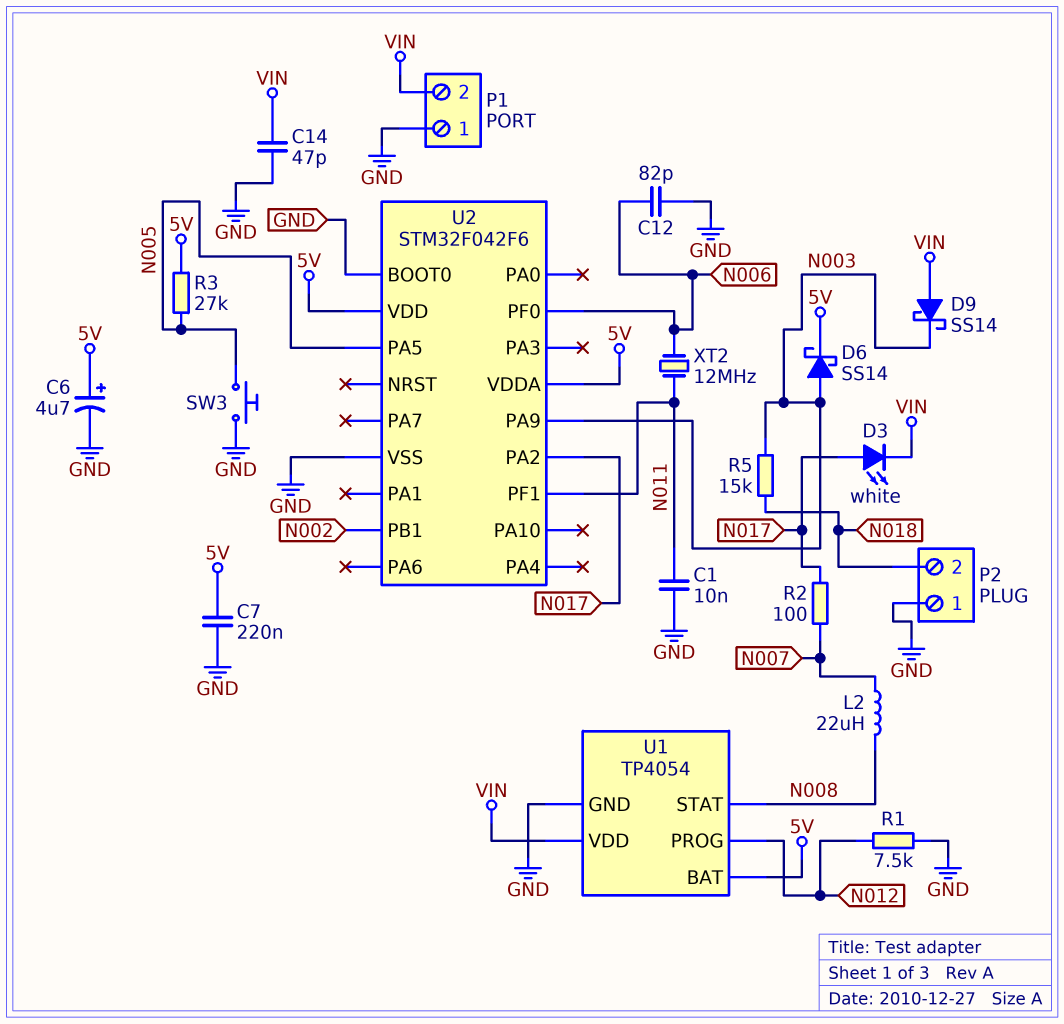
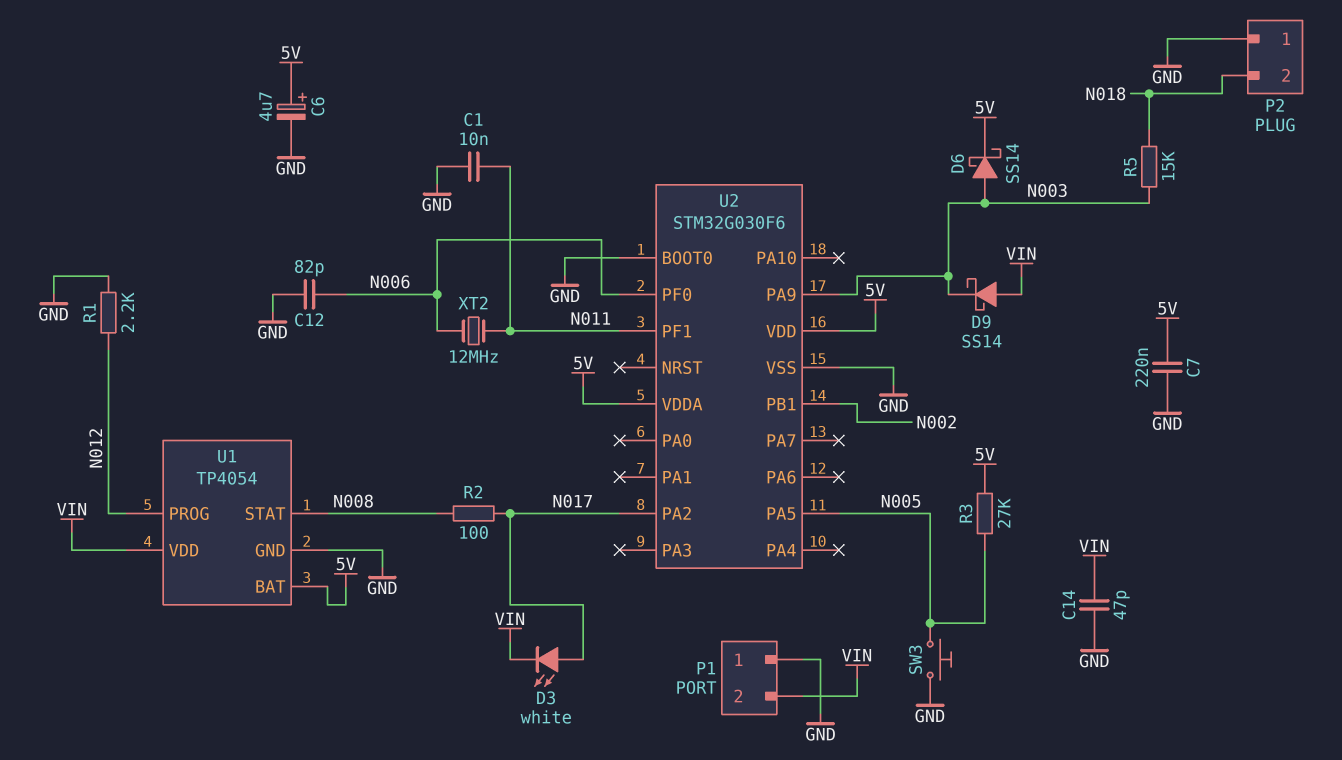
L2: 22uH (N007, N008) -> none
R1: 7.5k (GND, N012) -> 2.2k (GND, N012)
R2: 100 (N007, N017) -> 100 (N008, N017)
U2: STM32F042F6 -> STM32G030F6

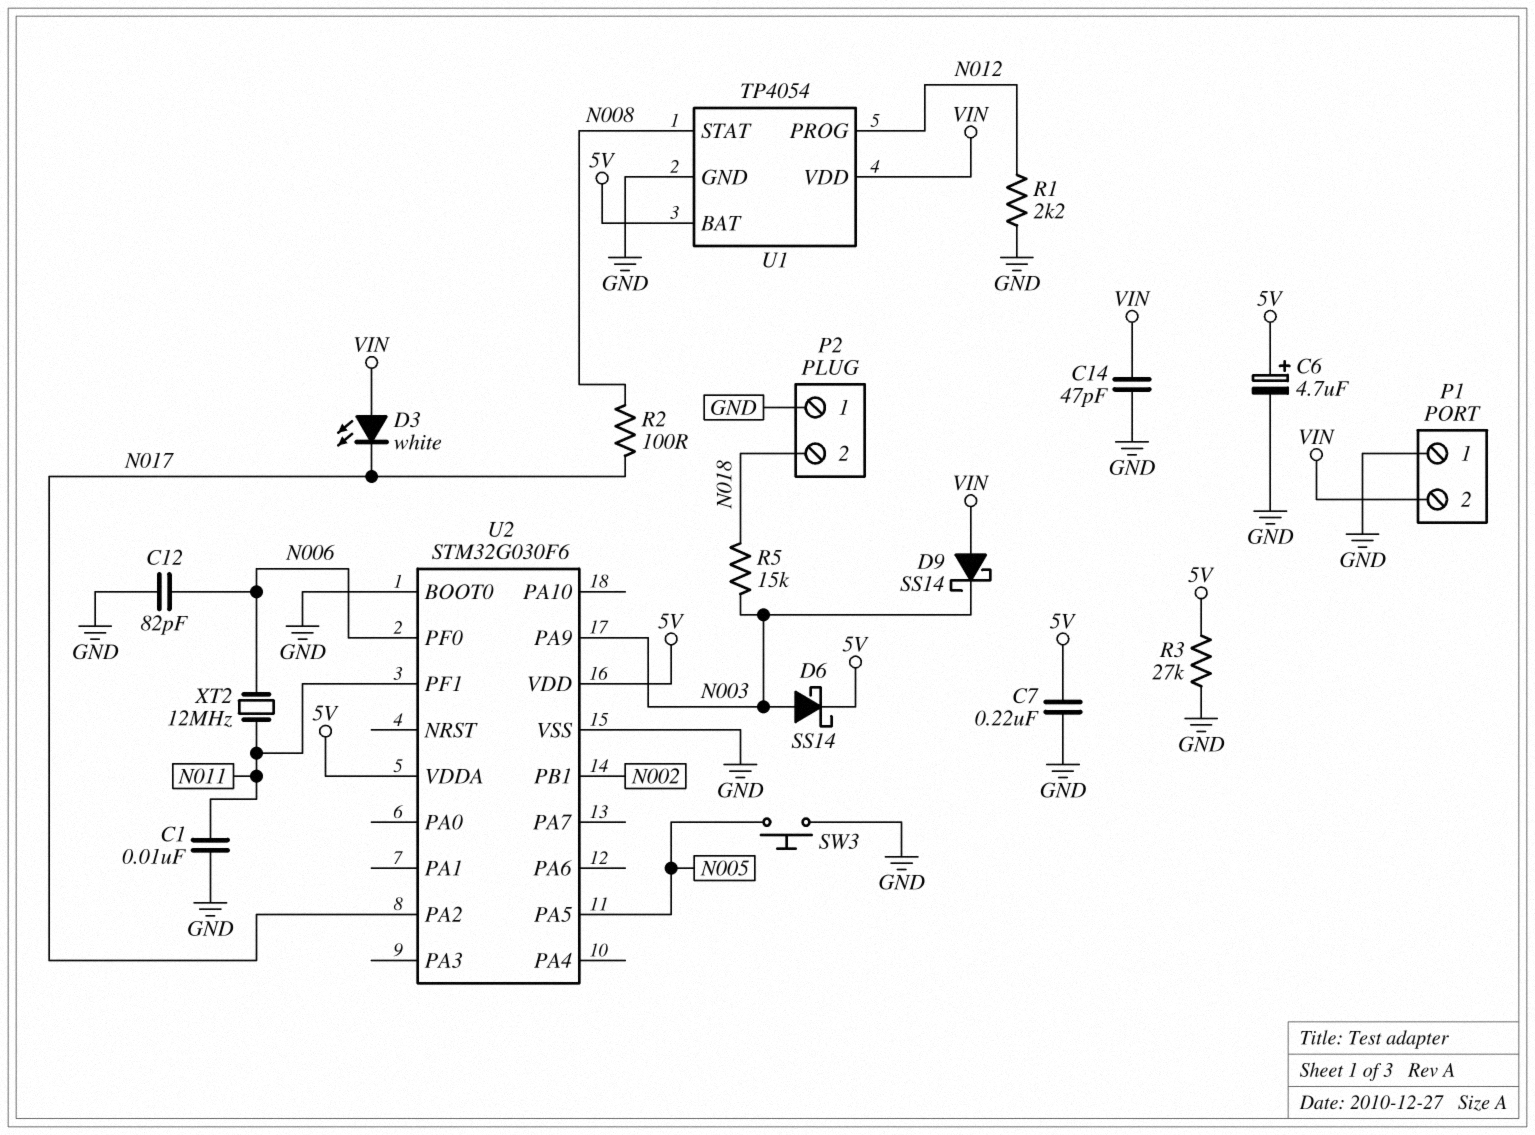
D3: LED white (A N017, K VIN) -> LED white (A VIN, K N017)
R3: 27k (5V, N005) -> 27k (5V, GND)

